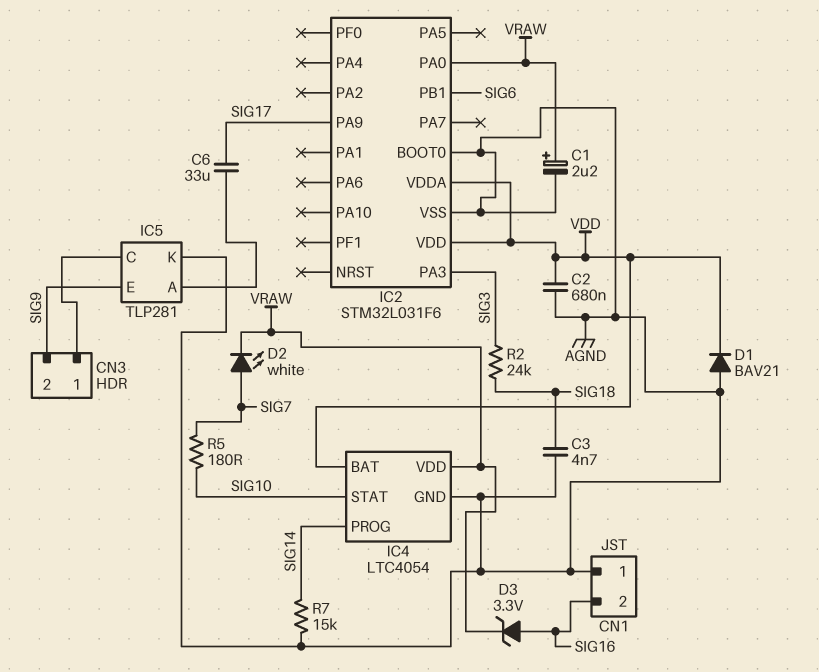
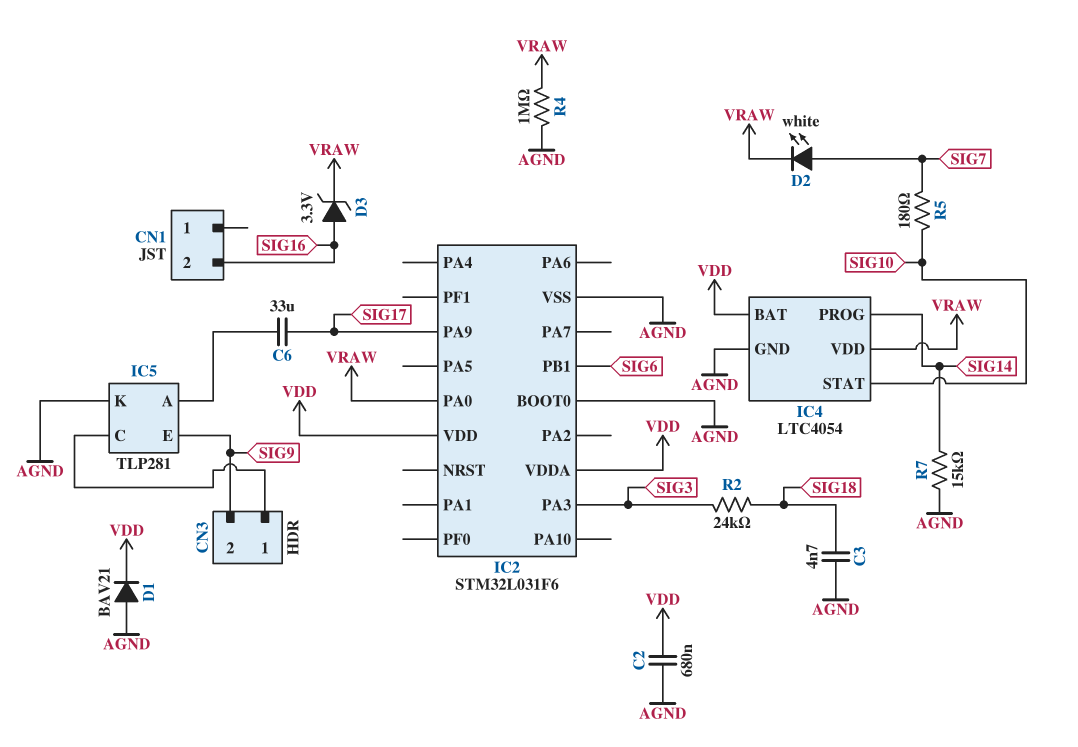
C1: 2.2uF (plus VRAW, minus AGND) -> none
CN1 pin 1: AGND -> none
R4: none -> 1M (AGND, VRAW)

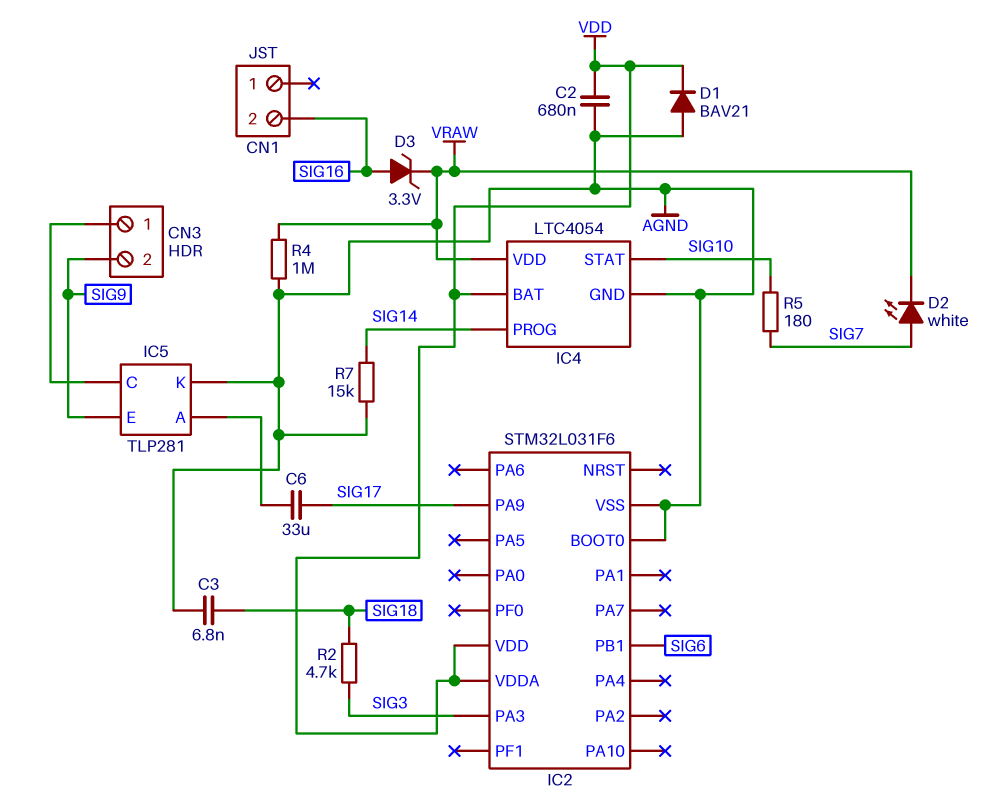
C3: 4.7nF (AGND, SIG18) -> 6.8nF (AGND, SIG18)
IC2 pin PA0: VRAW -> none
R2: 24k (SIG3, SIG18) -> 4.7k (SIG3, SIG18)

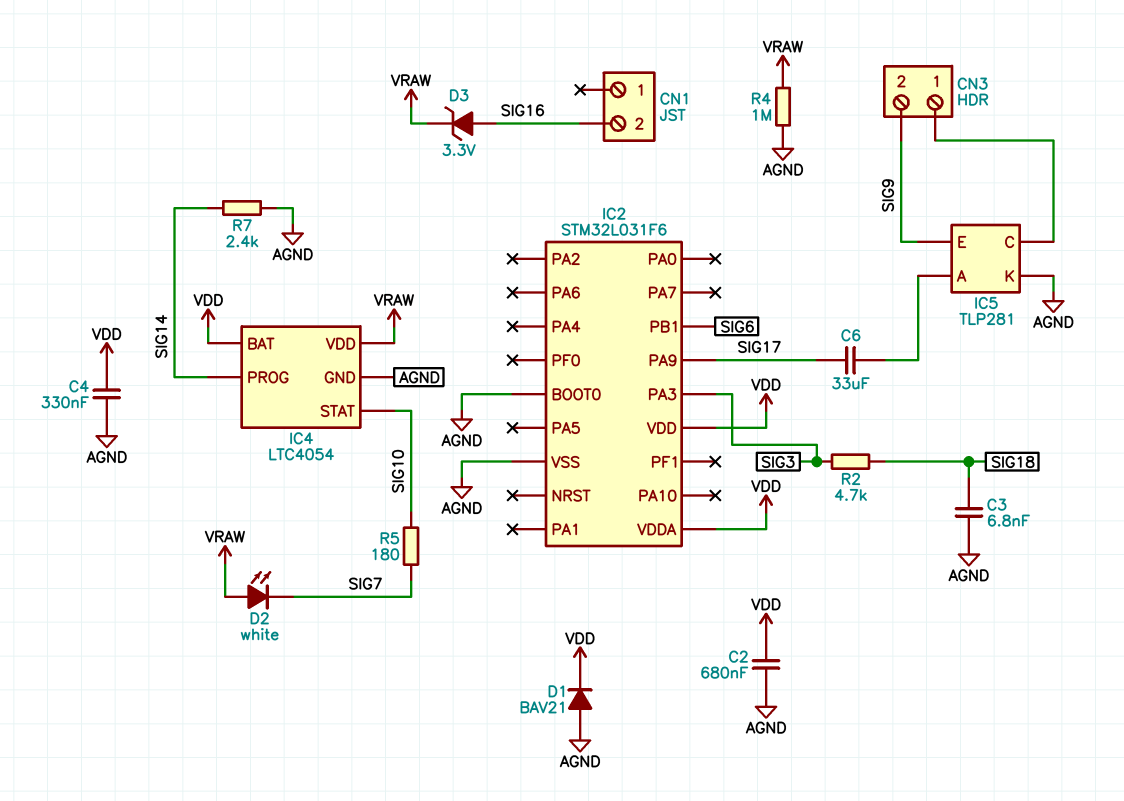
C4: none -> 330nF (AGND, VDD)
D2: LED white (A SIG7, K VRAW) -> LED white (A VRAW, K SIG7)
R7: 15k (AGND, SIG14) -> 2.4k (AGND, SIG14)

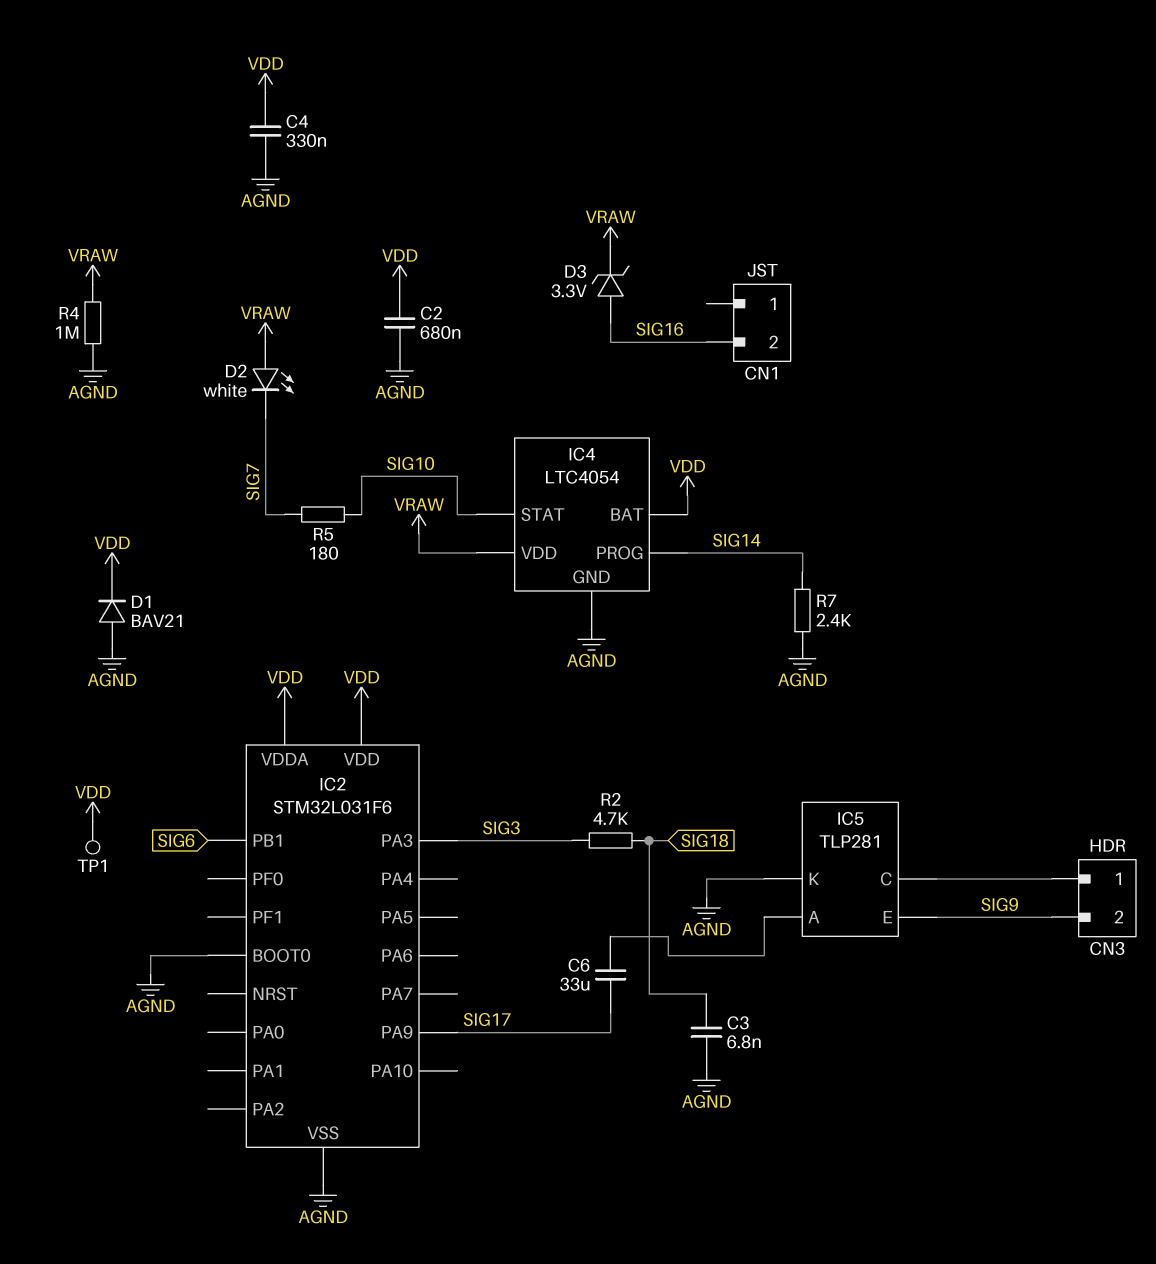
TP1: none -> test point (VDD)

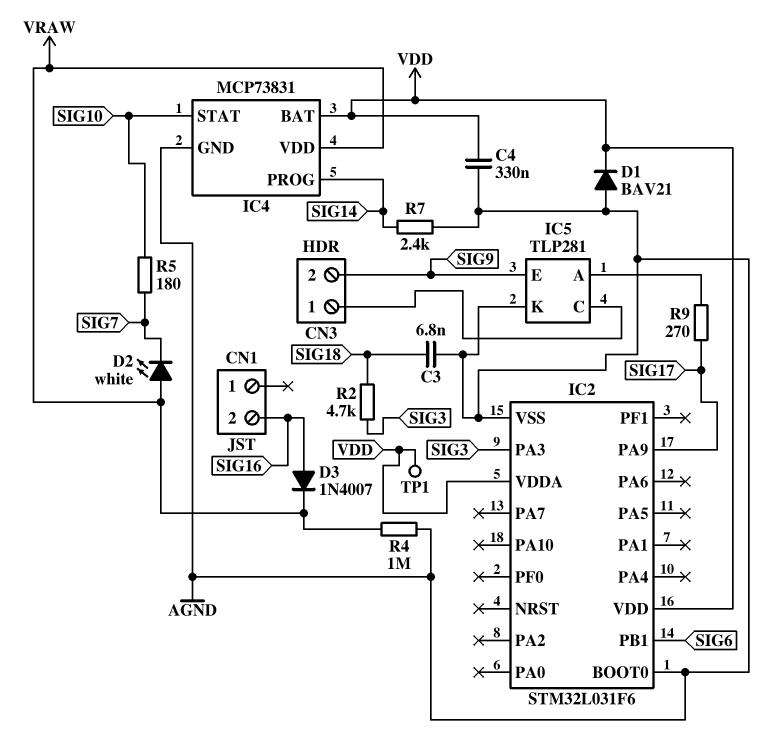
C2: 680nF (AGND, VDD) -> none
C6: 33uF (IC5/A, SIG17) -> none
D3: zener 3.3V (A SIG16, K VRAW) -> diode 1N4007 (A SIG16, K VRAW)
IC4: LTC4054 -> MCP73831
R9: none -> 270 (IC5/A, SIG17)

